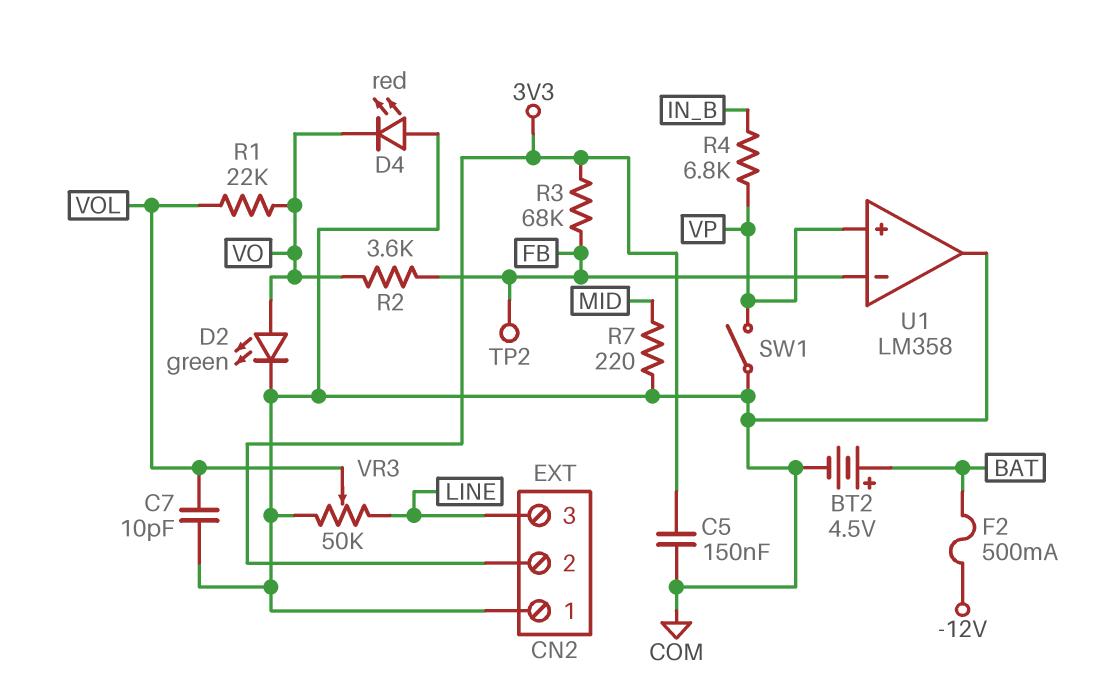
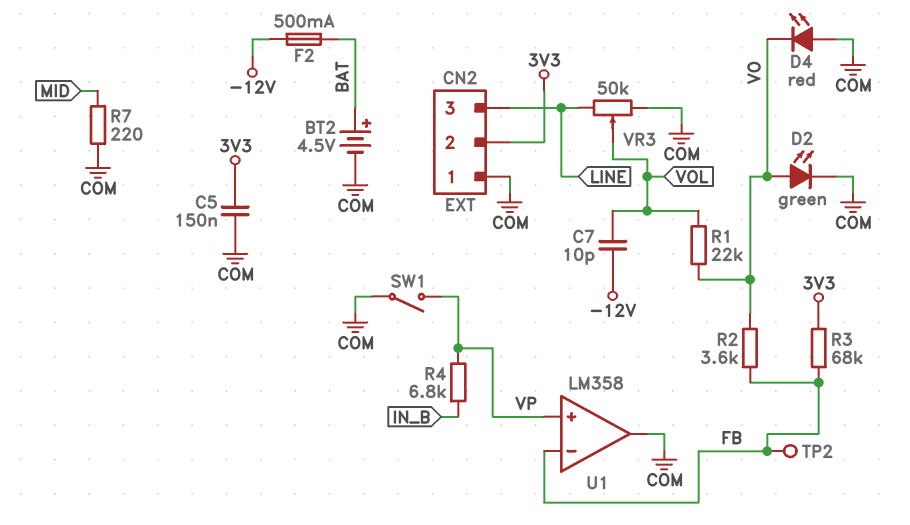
C7: 10pF (COM, VOL) -> 10pF (-12V, VOL)

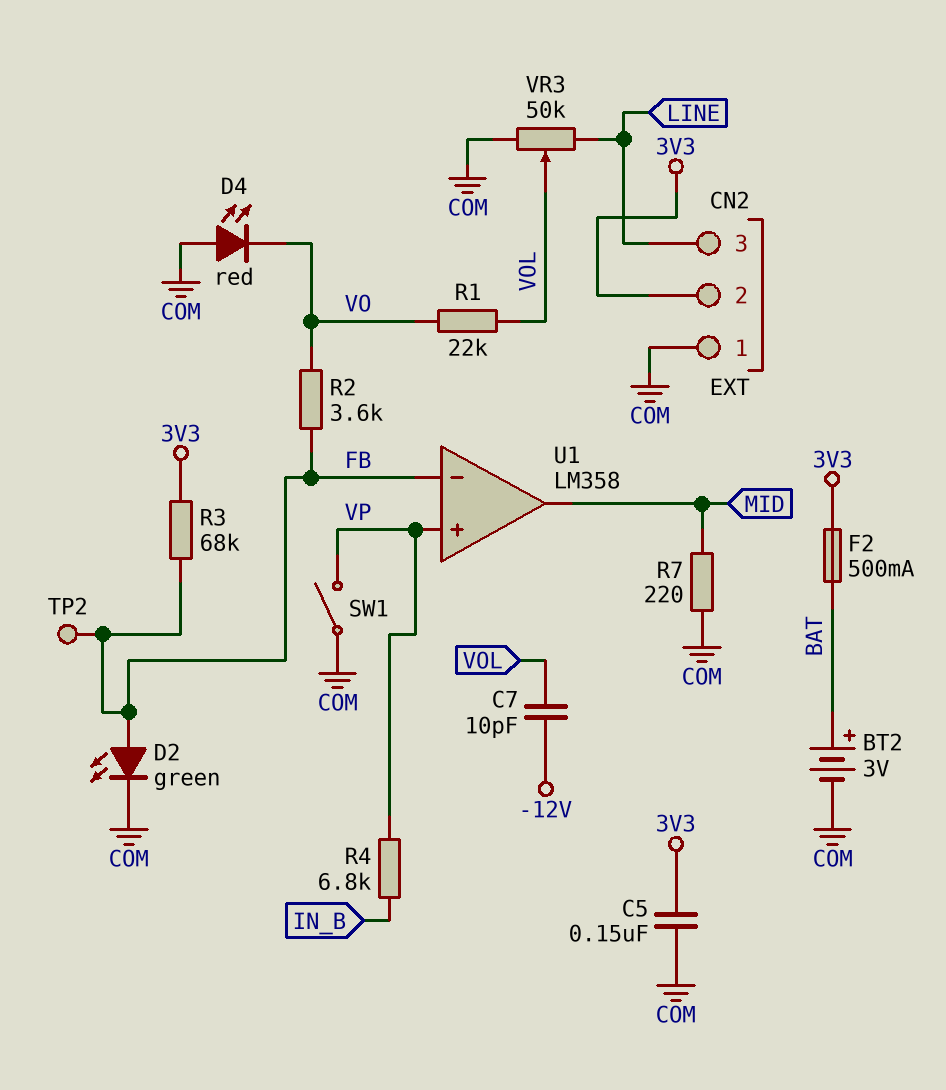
BT2: 4.5V (plus BAT, minus COM) -> 3V (plus BAT, minus COM)
D2: LED green (A VO, K COM) -> LED green (A FB, K COM)
F2: 500mA (-12V, BAT) -> 500mA (3V3, BAT)
U1 pin out: COM -> MID

